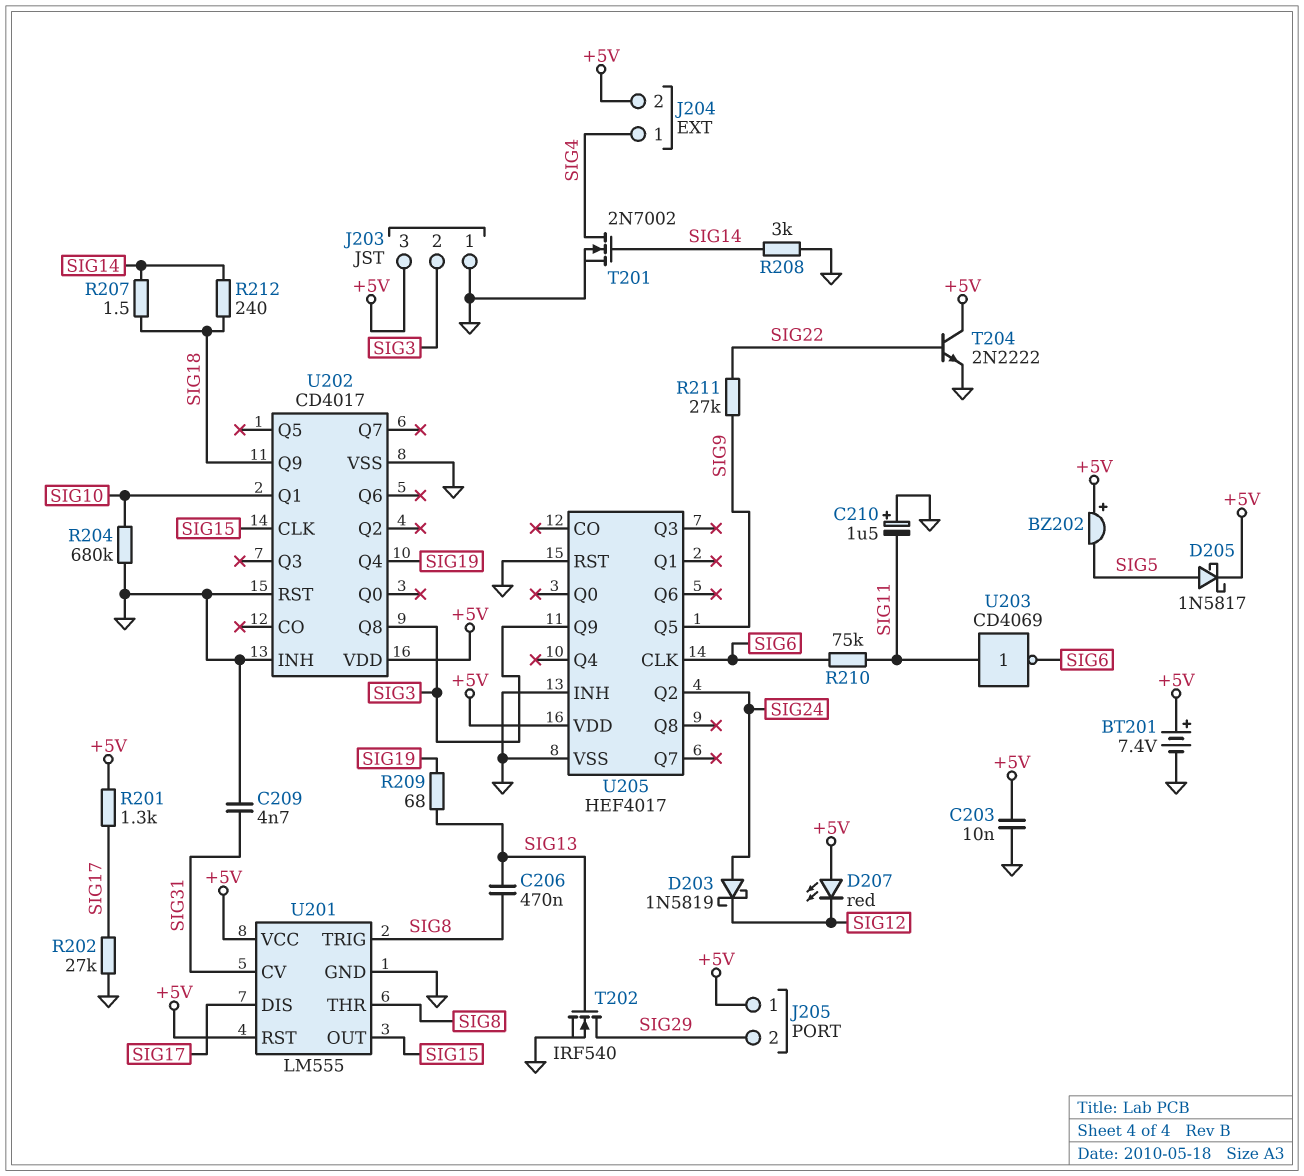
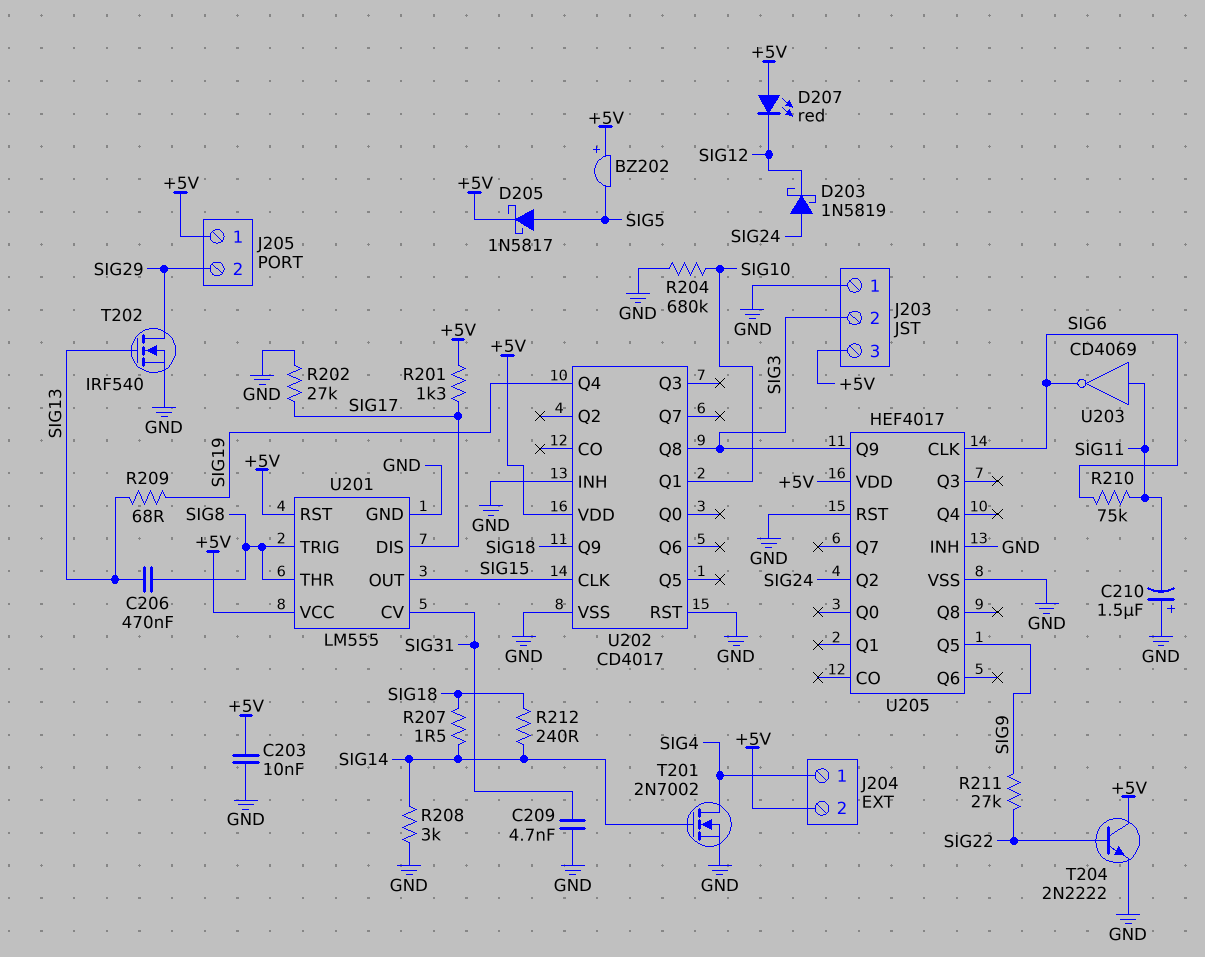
BT201: 7.4V (plus +5V, minus GND) -> none

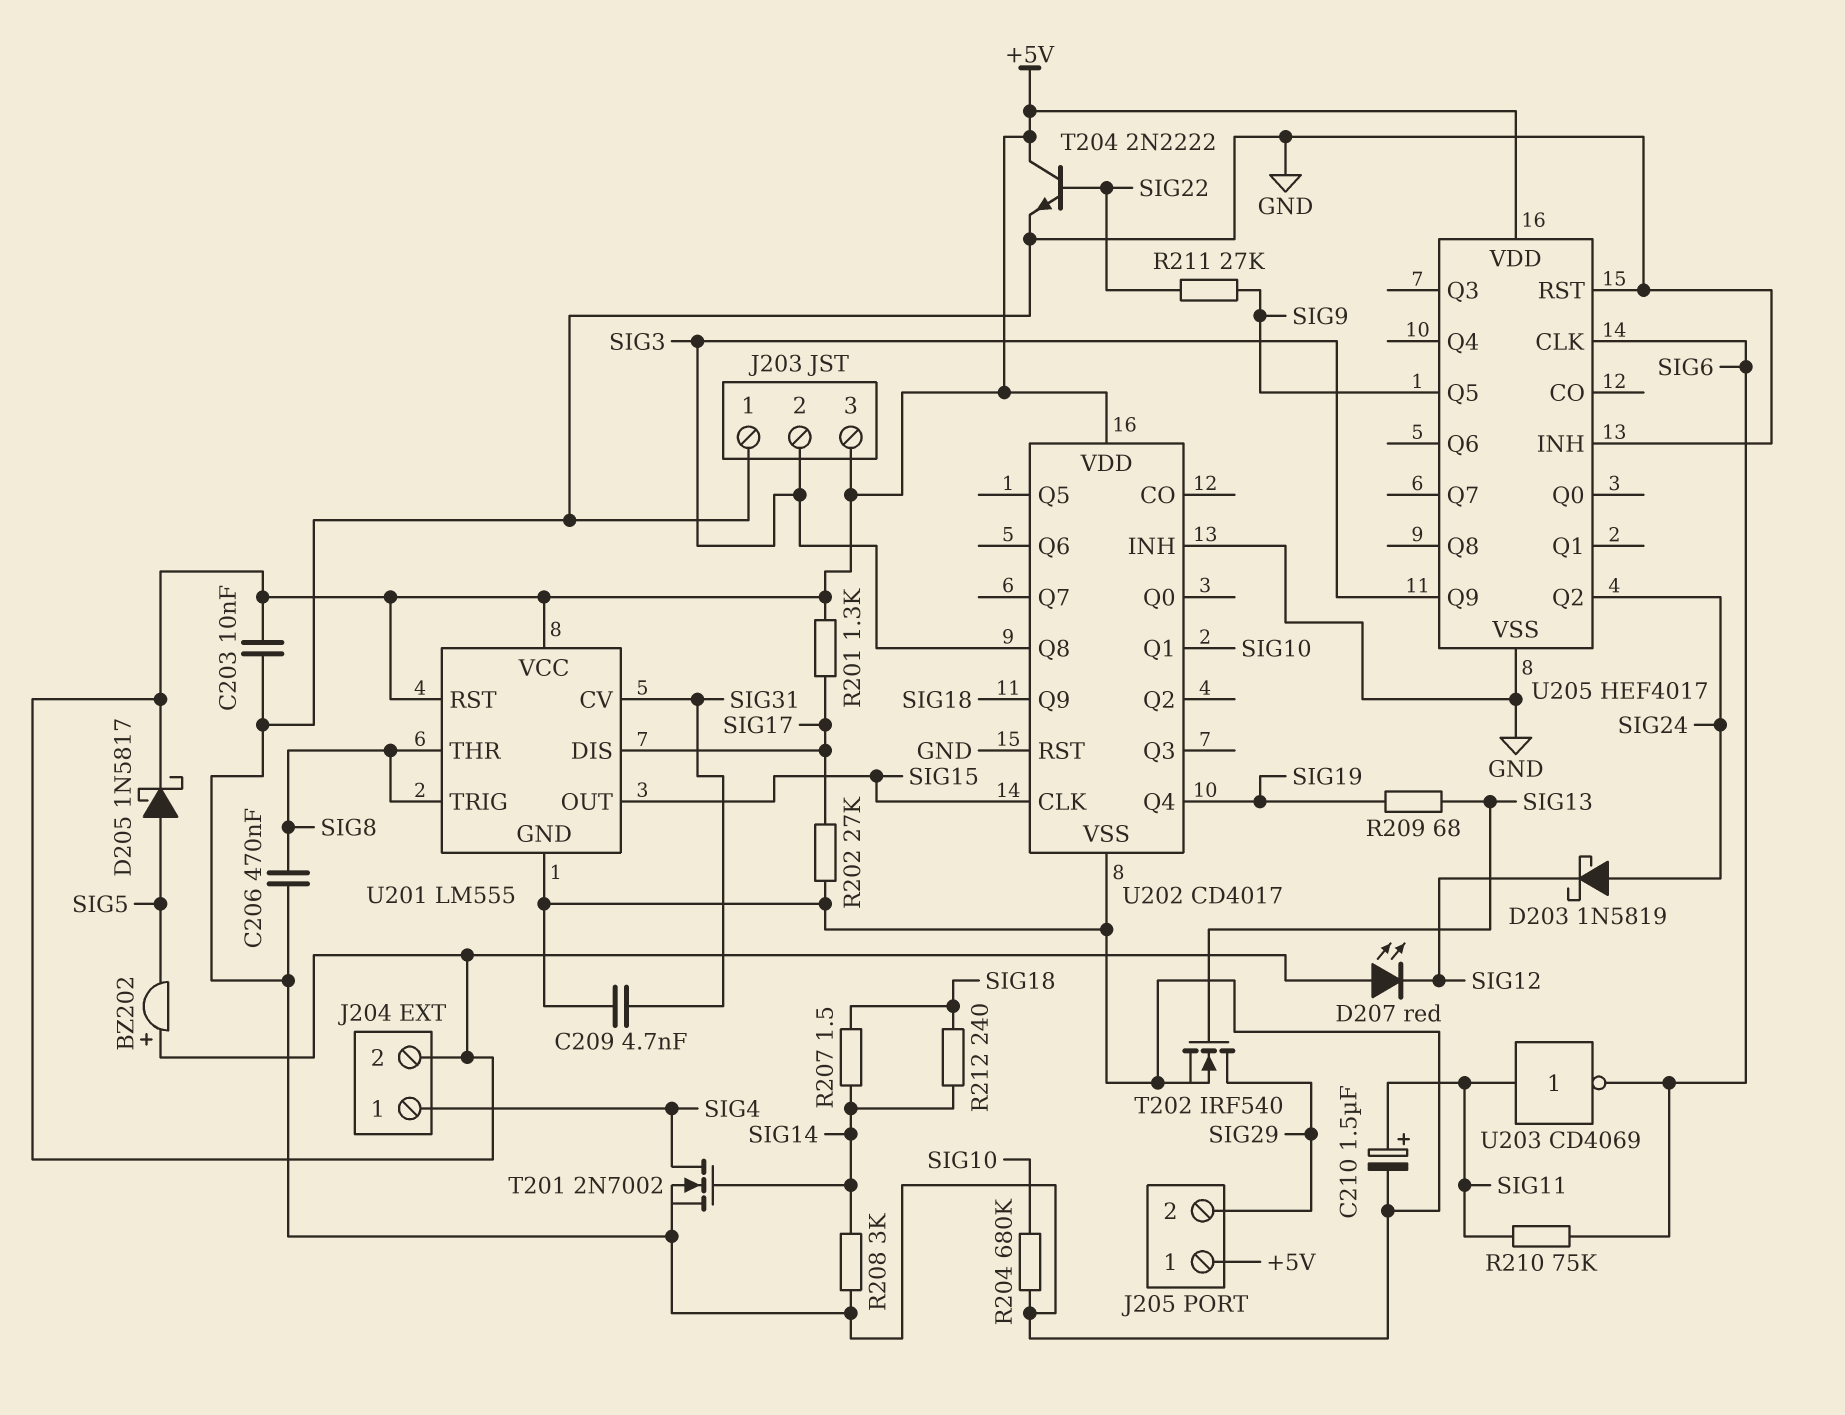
C206: 470nF (SIG8, SIG13) -> 470nF (GND, SIG8)
C210: 1.5uF (plus GND, minus SIG11) -> 1.5uF (plus SIG11, minus GND)

